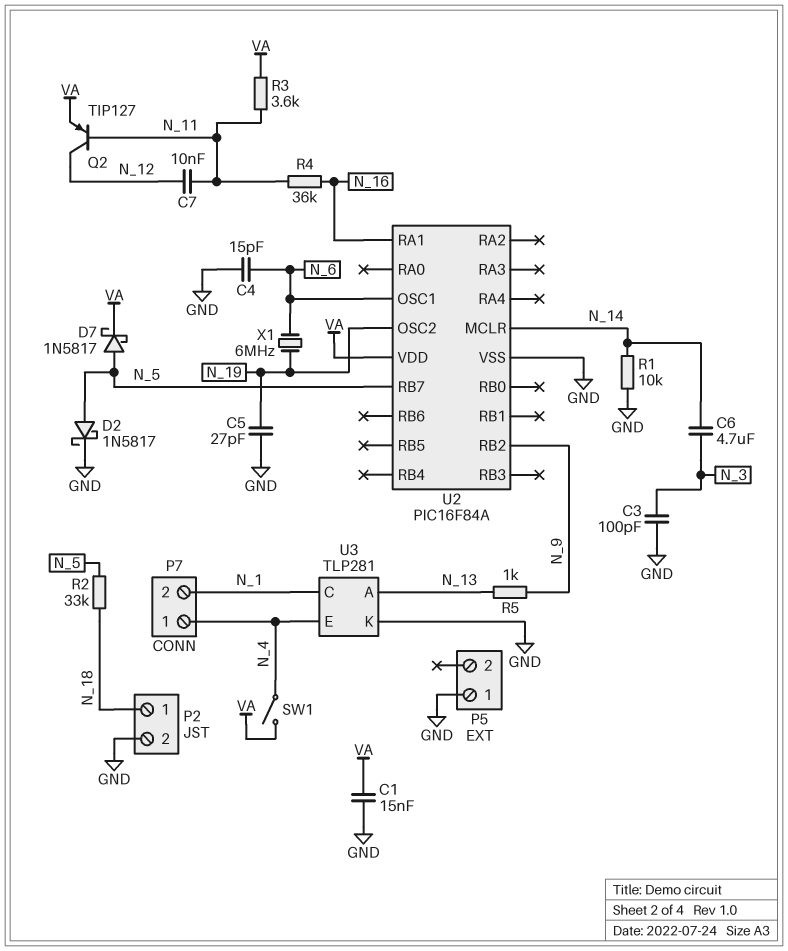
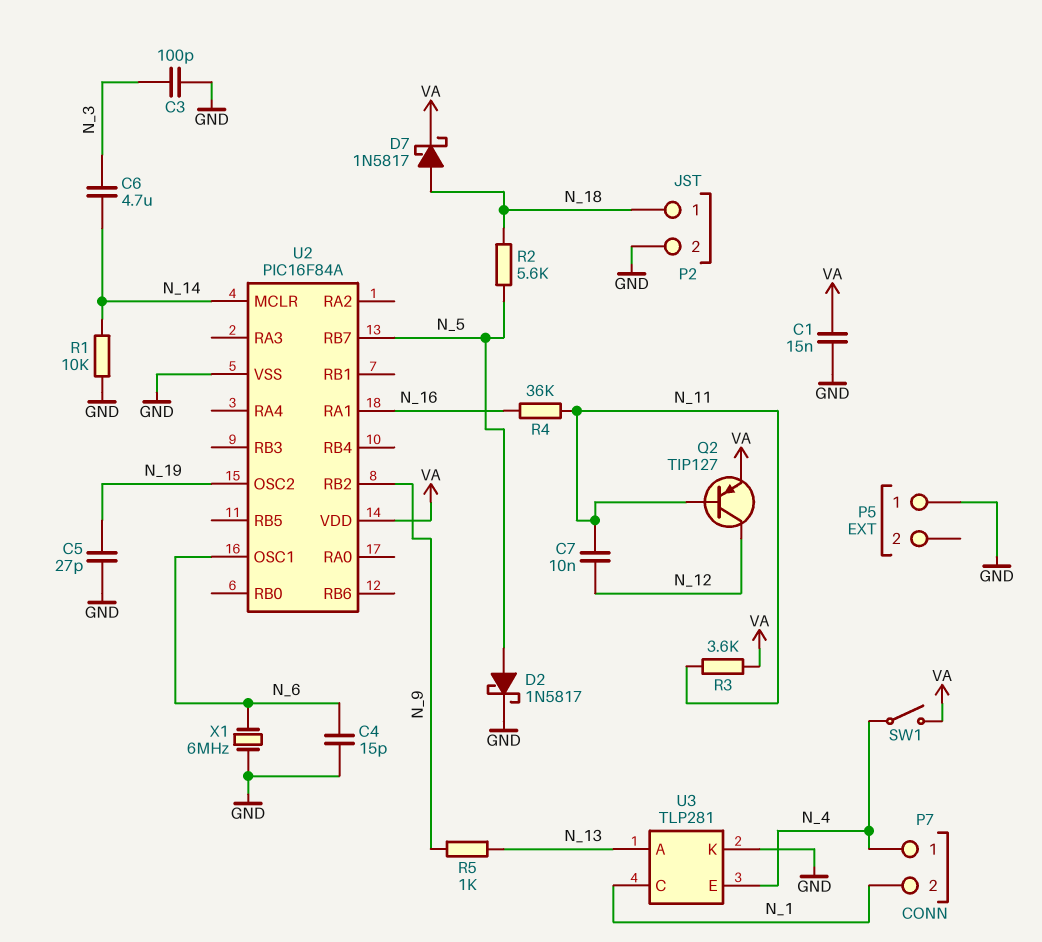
D7: schottky 1N5817 (A N_5, K VA) -> schottky 1N5817 (A N_18, K VA)
R2: 33k (N_5, N_18) -> 5.6k (N_5, N_18)
X1: 6MHz (N_6, N_19) -> 6MHz (GND, N_6)

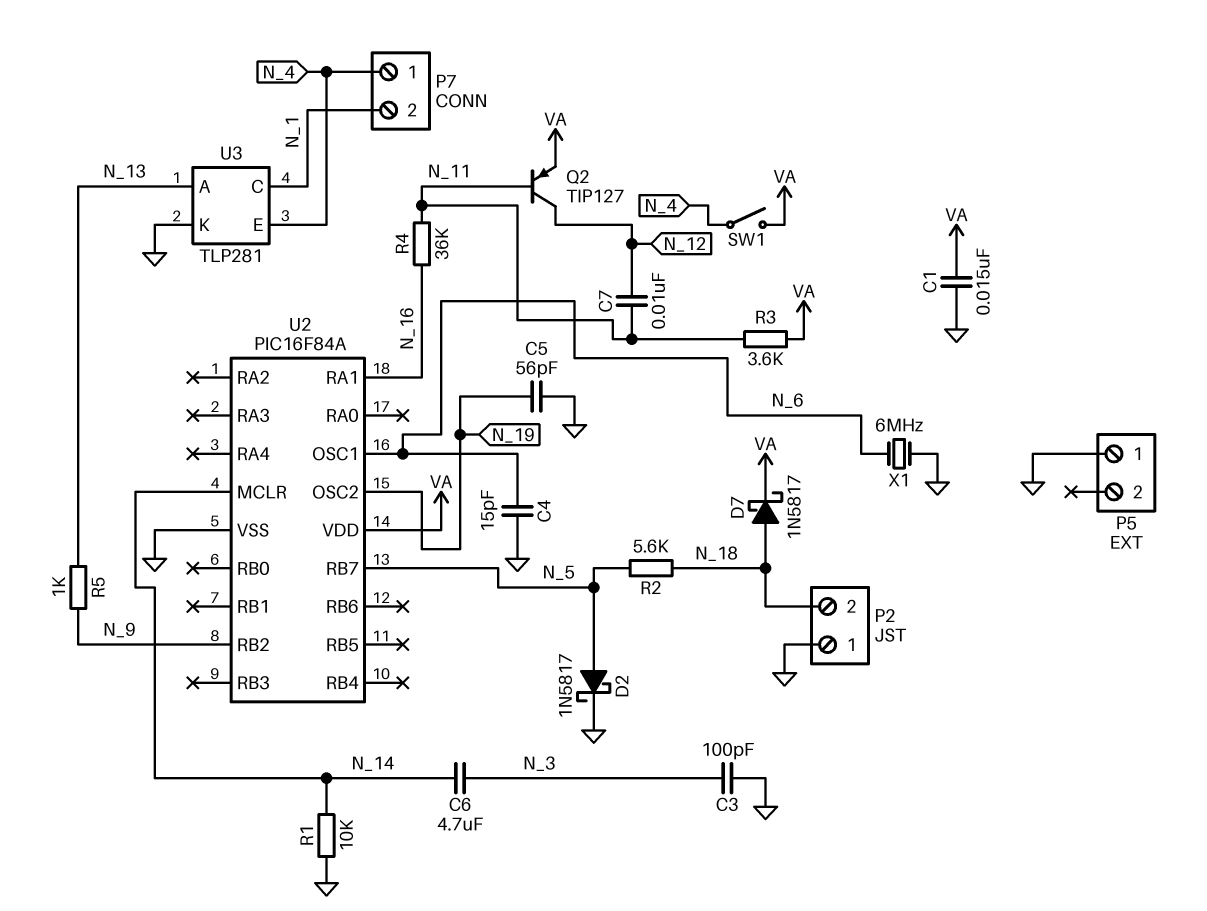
C5: 27pF (GND, N_19) -> 56pF (GND, N_19)
P2 pin 1: N_18 -> GND
P2 pin 2: GND -> N_18

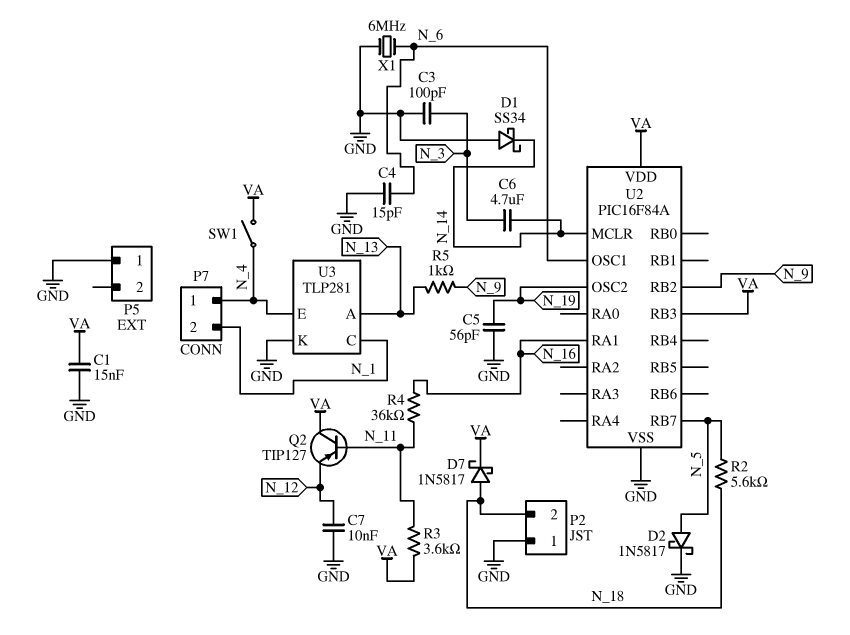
C7: 10nF (N_11, N_12) -> 10nF (GND, N_12)
D1: none -> schottky SS34 (A GND, K N_14)
Q2: PNP TIP127 (B N_11, C N_12, E VA) -> PNP TIP127 (B N_11, C VA, E N_12)
R1: 10k (GND, N_14) -> none
U2 pin RB3: none -> VA

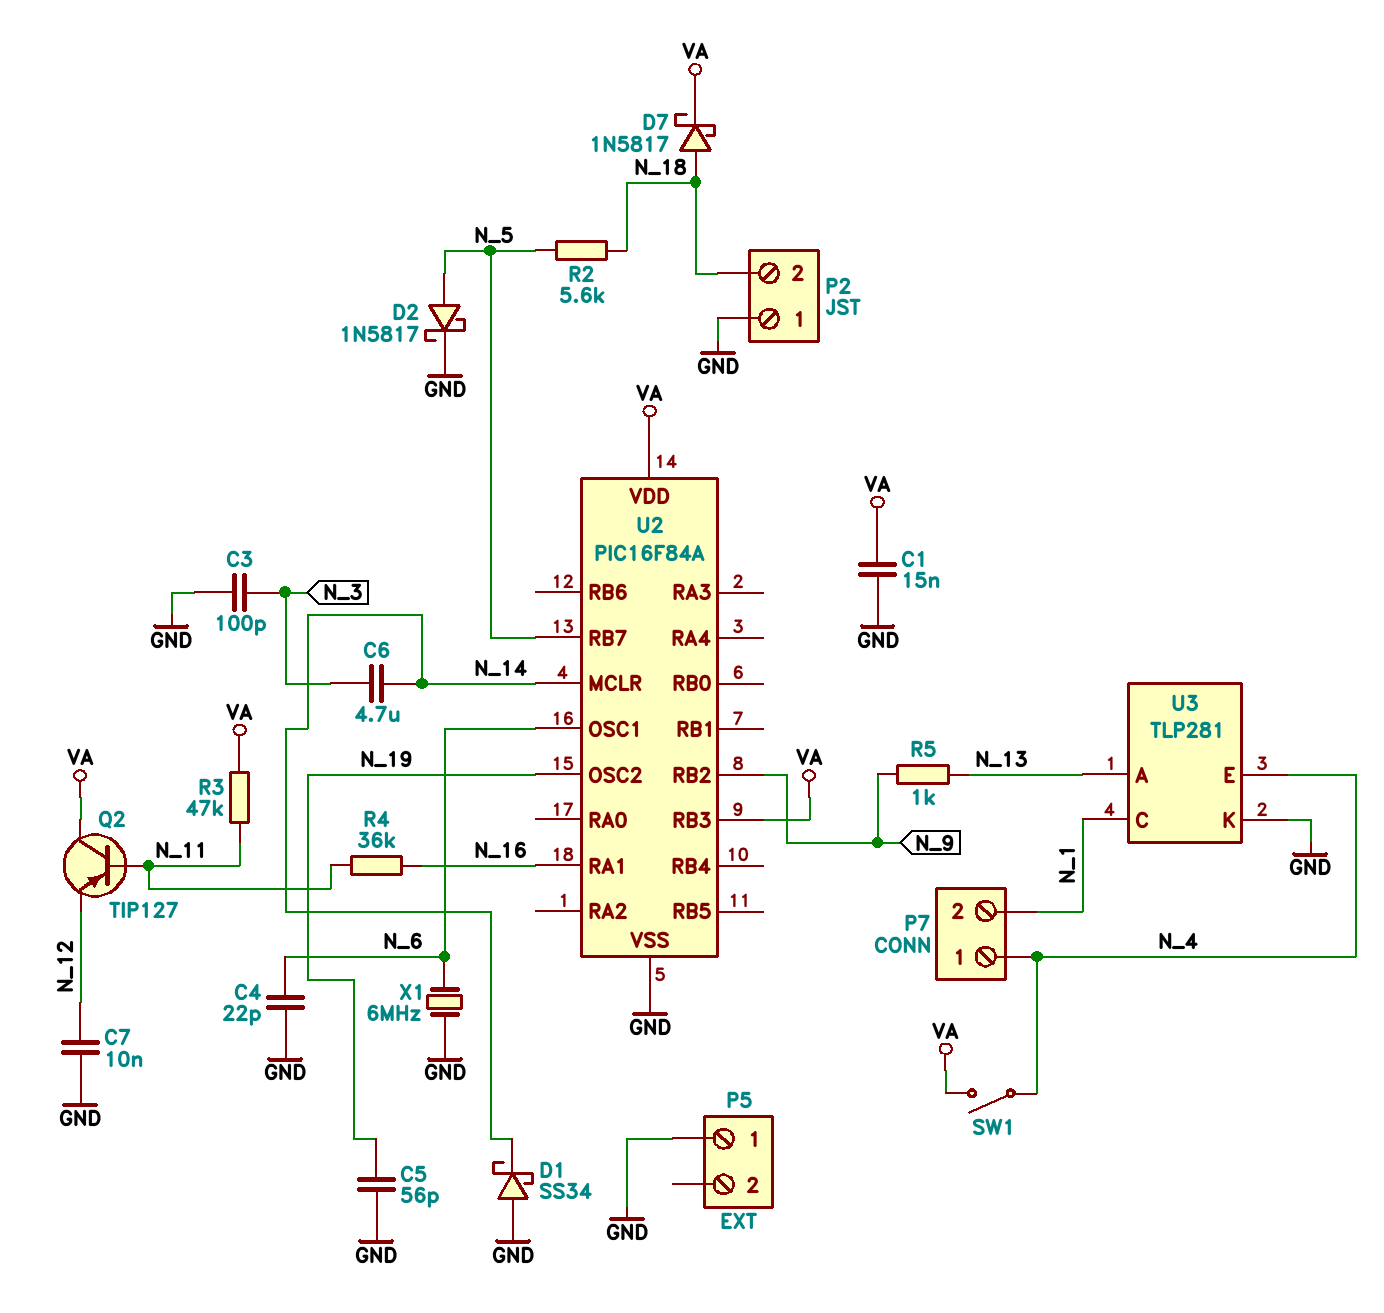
C4: 15pF (GND, N_6) -> 22pF (GND, N_6)
R3: 3.6k (N_11, VA) -> 47k (N_11, VA)

